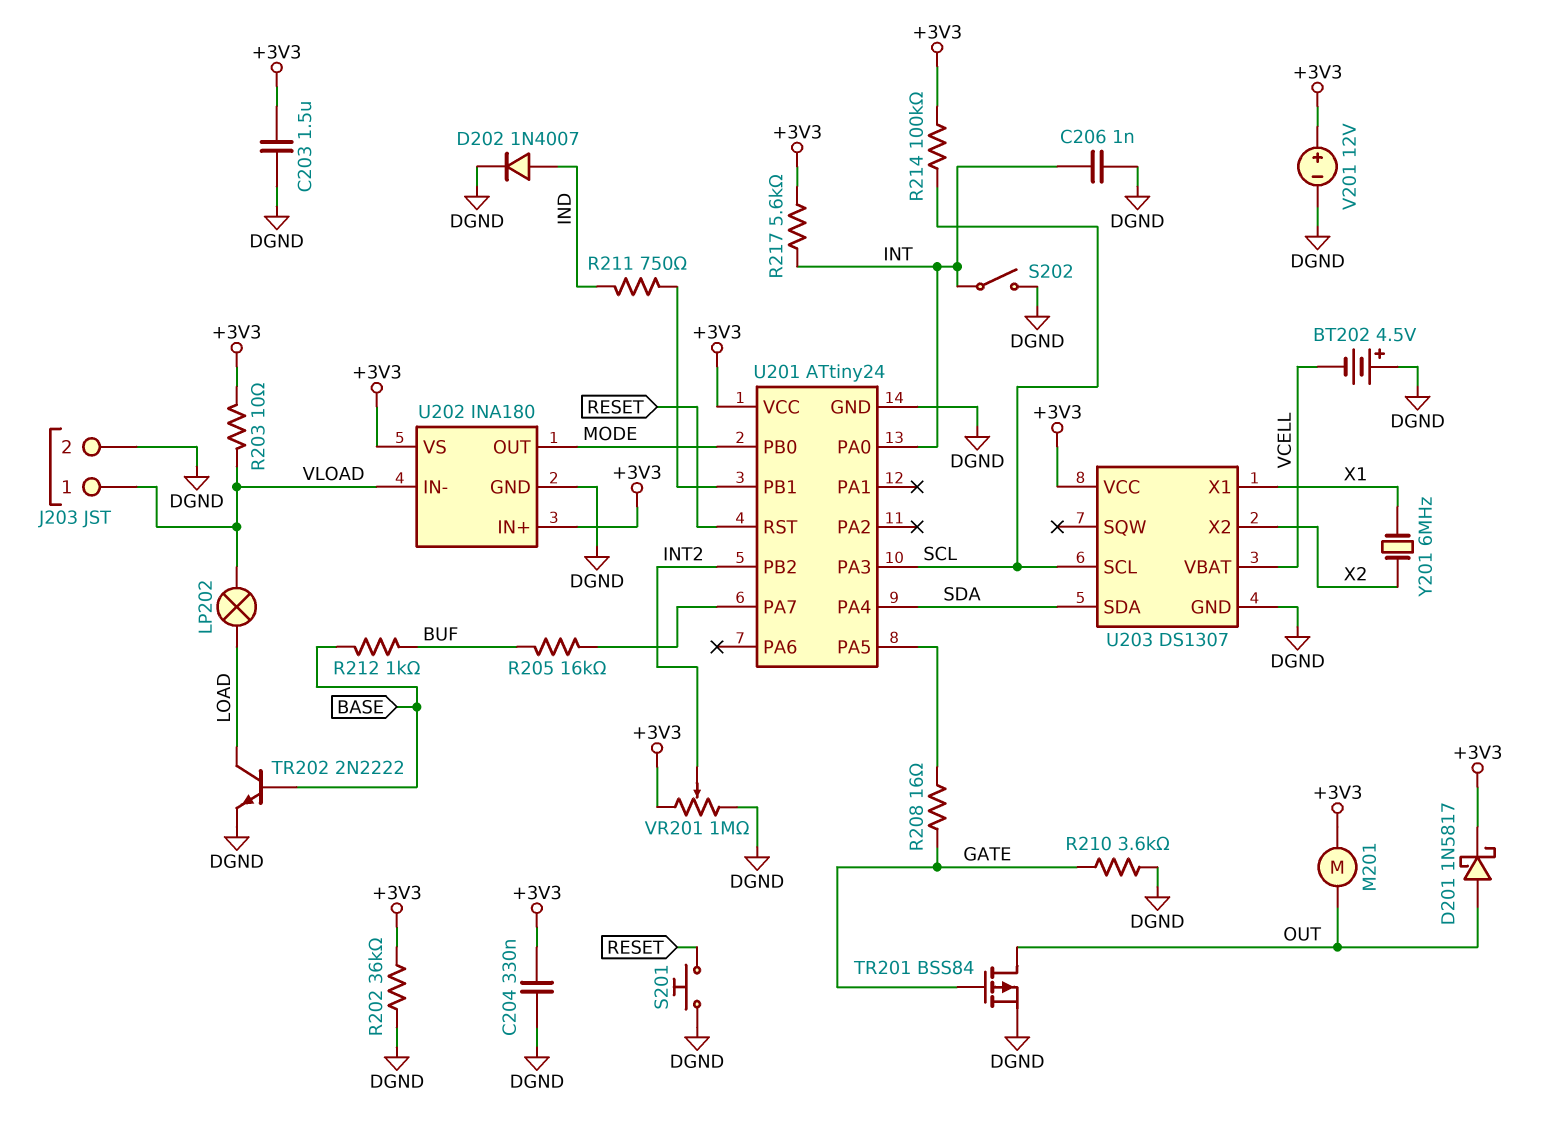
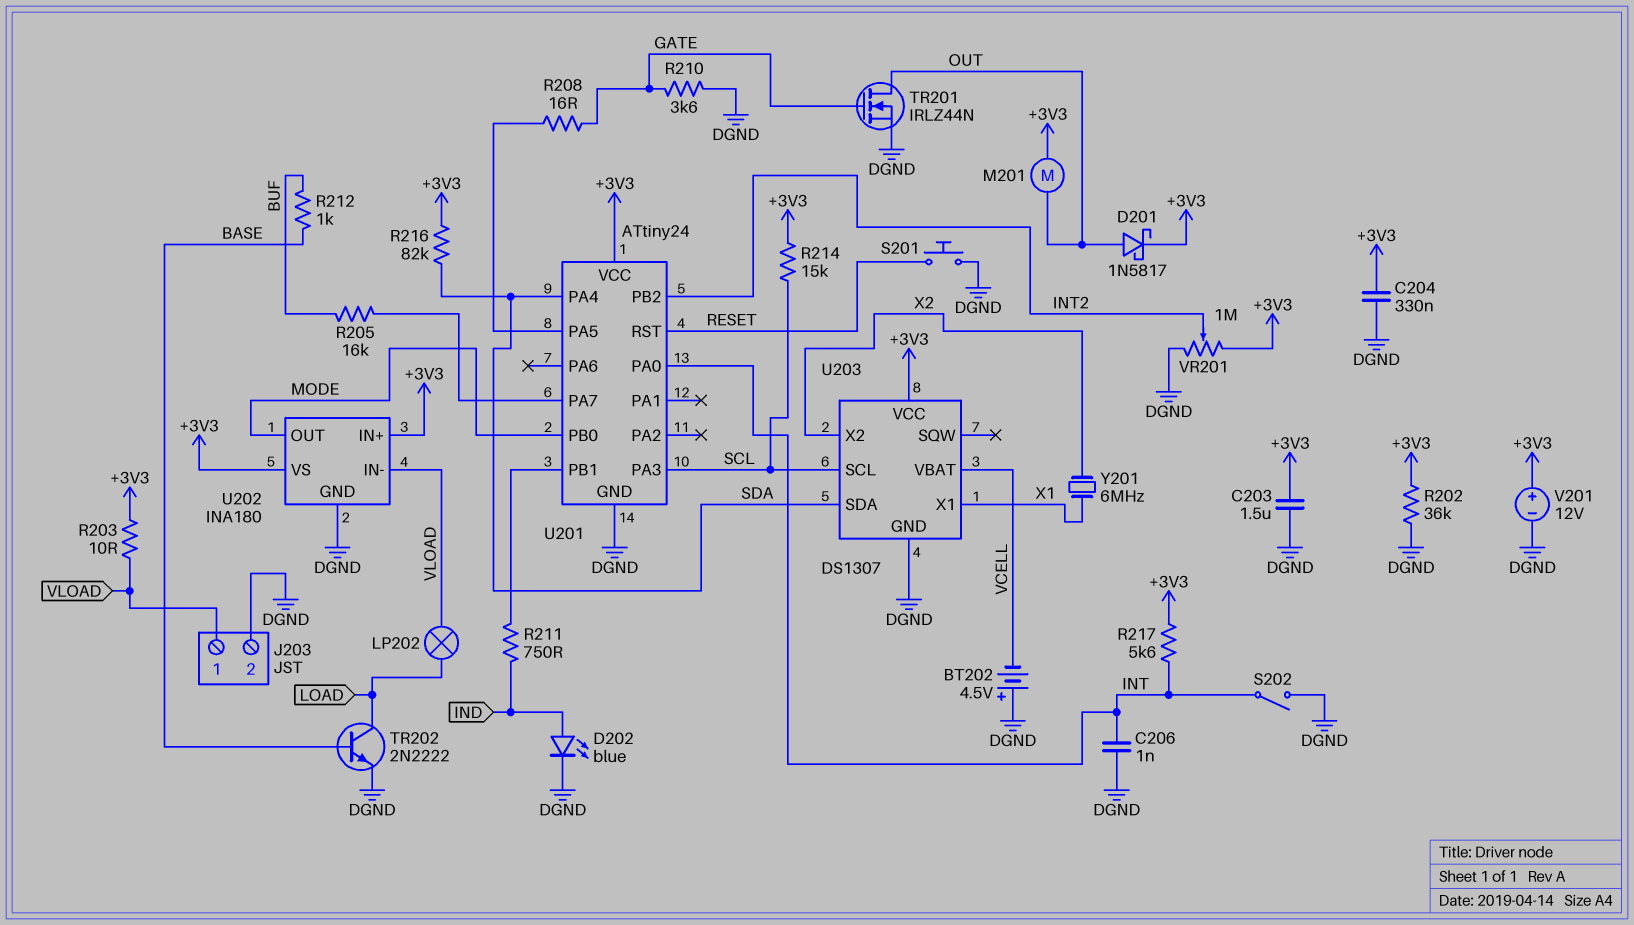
D202: diode 1N4007 (A IND, K DGND) -> LED blue (A IND, K DGND)
R214: 100k (+3V3, SCL) -> 15k (+3V3, SCL)
R216: none -> 82k (+3V3, SDA)
TR201: PMOS BSS84 (G GATE, D OUT, S DGND) -> NMOS IRLZ44N (G GATE, D OUT, S DGND)

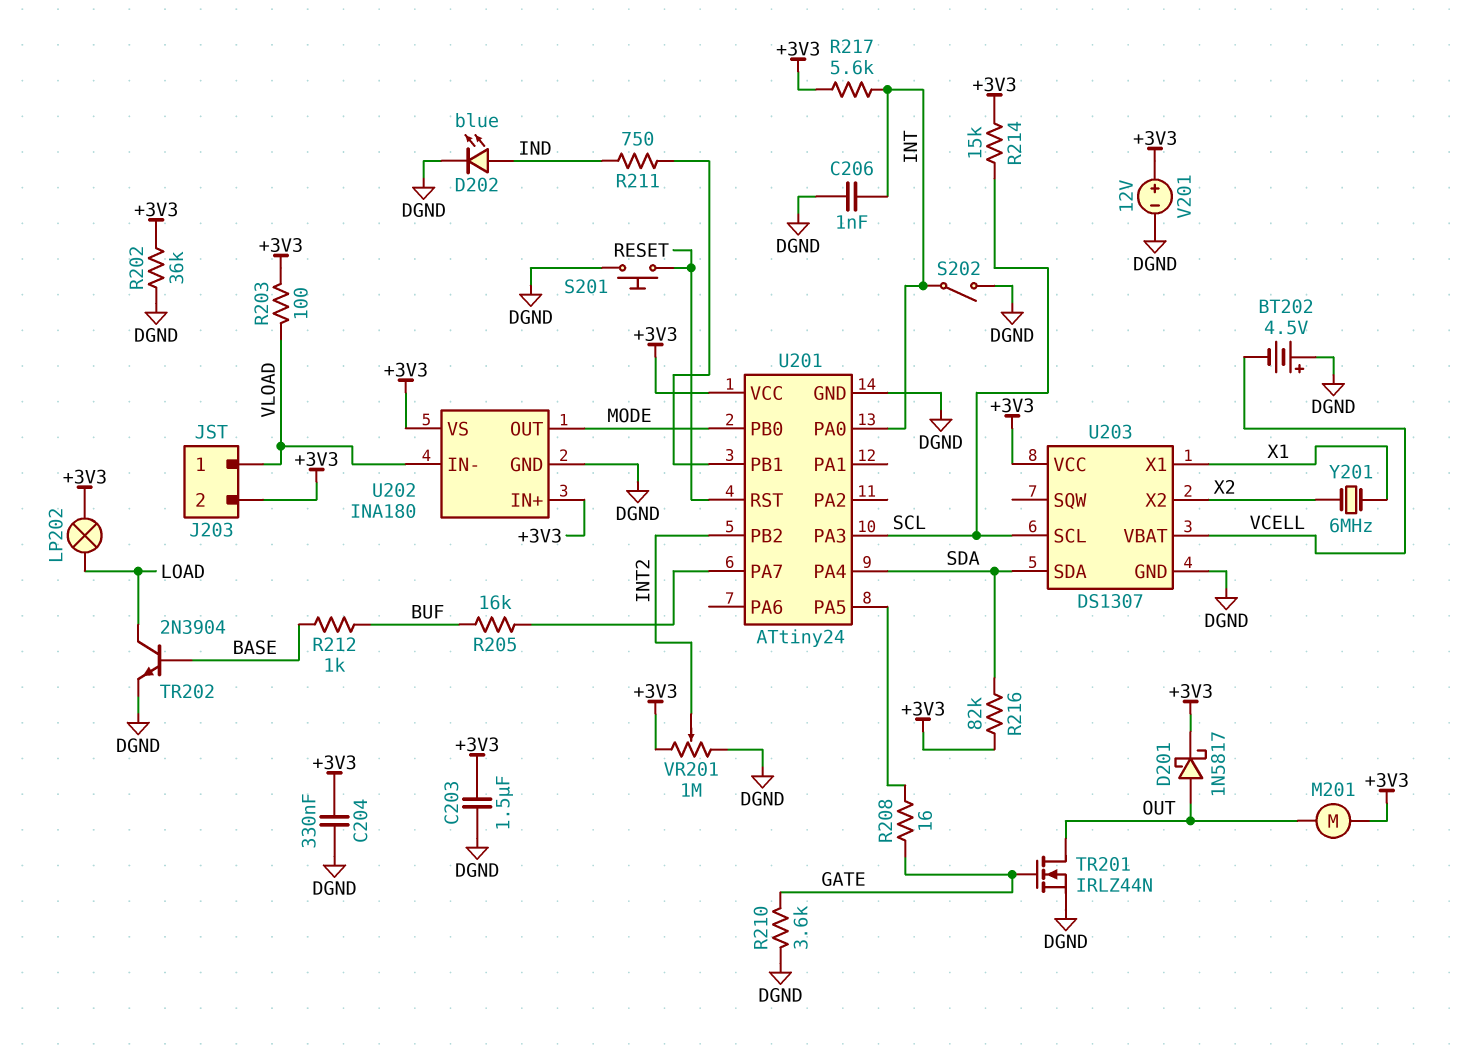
J203 pin 2: DGND -> +3V3
LP202: lamp (LOAD, VLOAD) -> lamp (+3V3, LOAD)
R203: 10 (+3V3, VLOAD) -> 100 (+3V3, VLOAD)
TR202: NPN 2N2222 (B BASE, C LOAD, E DGND) -> NPN 2N3904 (B BASE, C LOAD, E DGND)

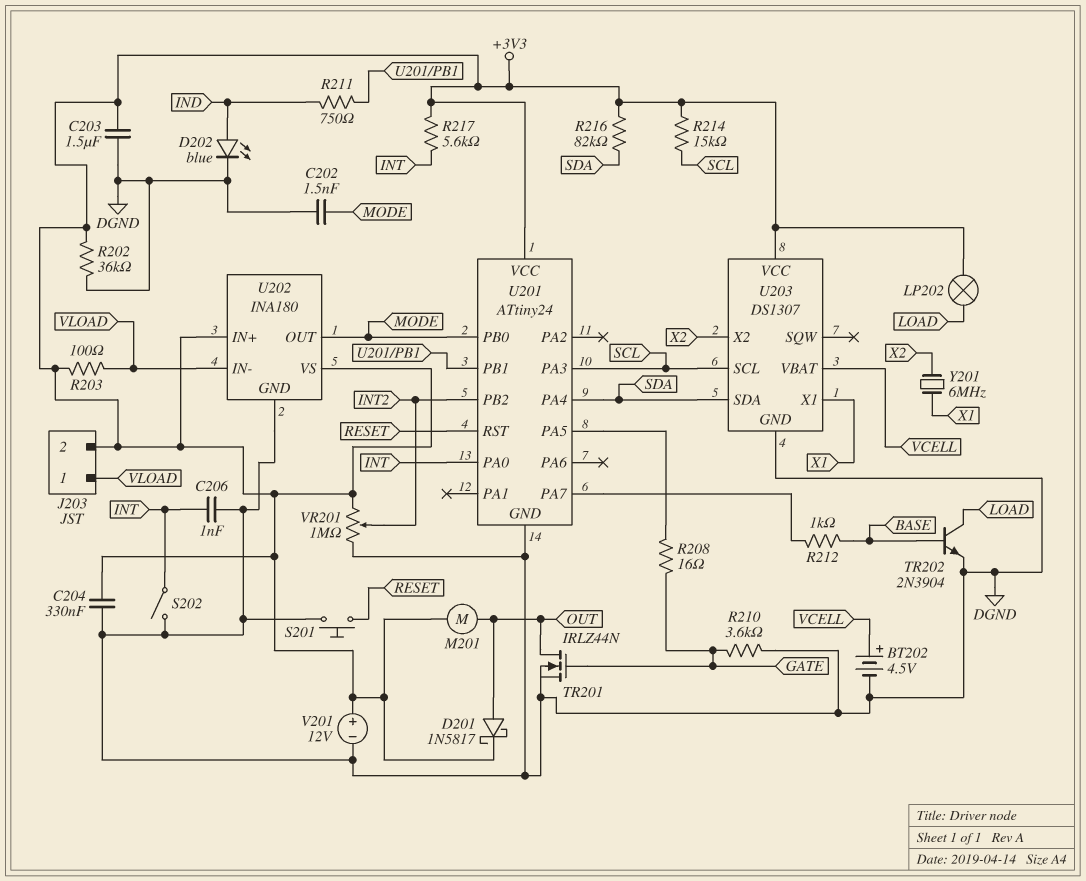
BT202: 4.5V (plus DGND, minus VCELL) -> 4.5V (plus VCELL, minus DGND)
C202: none -> 1.5nF (DGND, MODE)
R205: 16k (BUF, U201/PA7) -> none
R212: 1k (BASE, BUF) -> 1k (BASE, U201/PA7)

